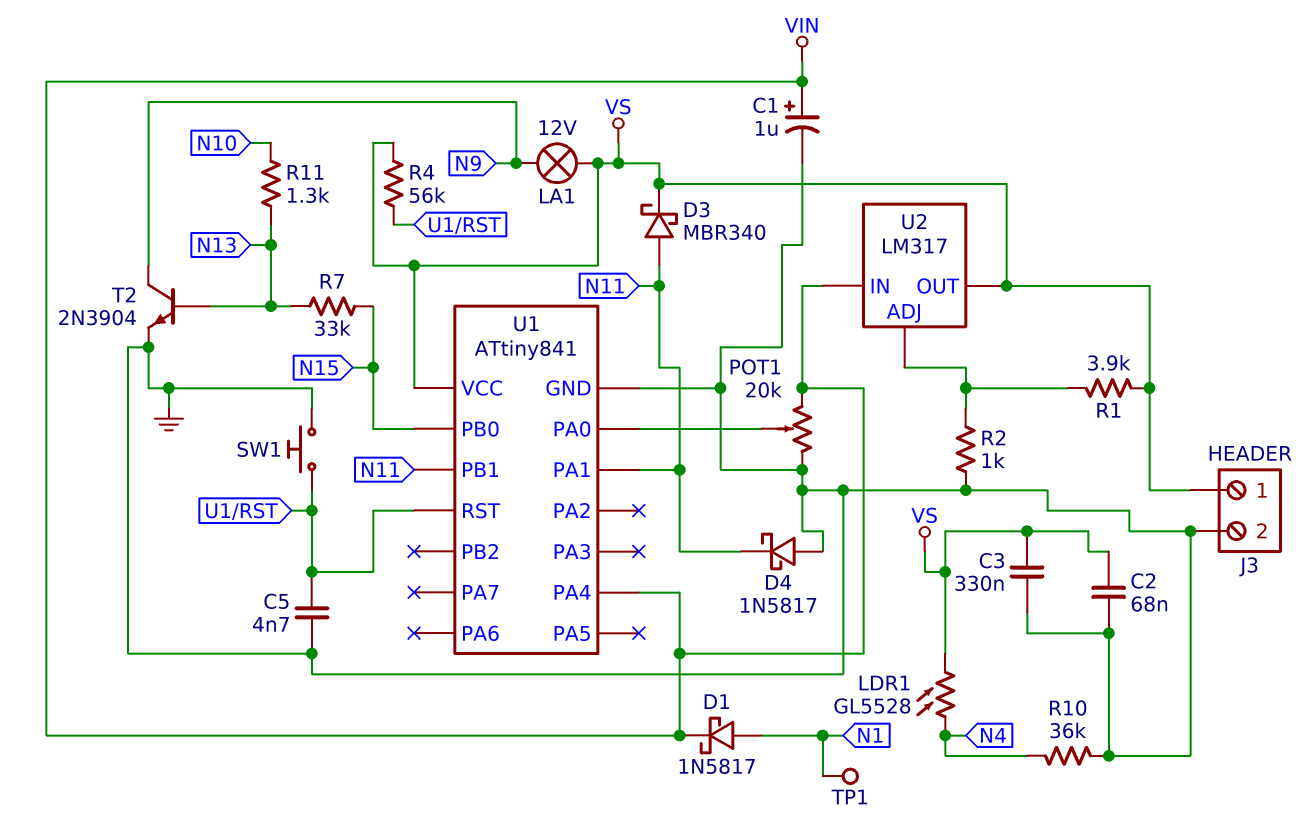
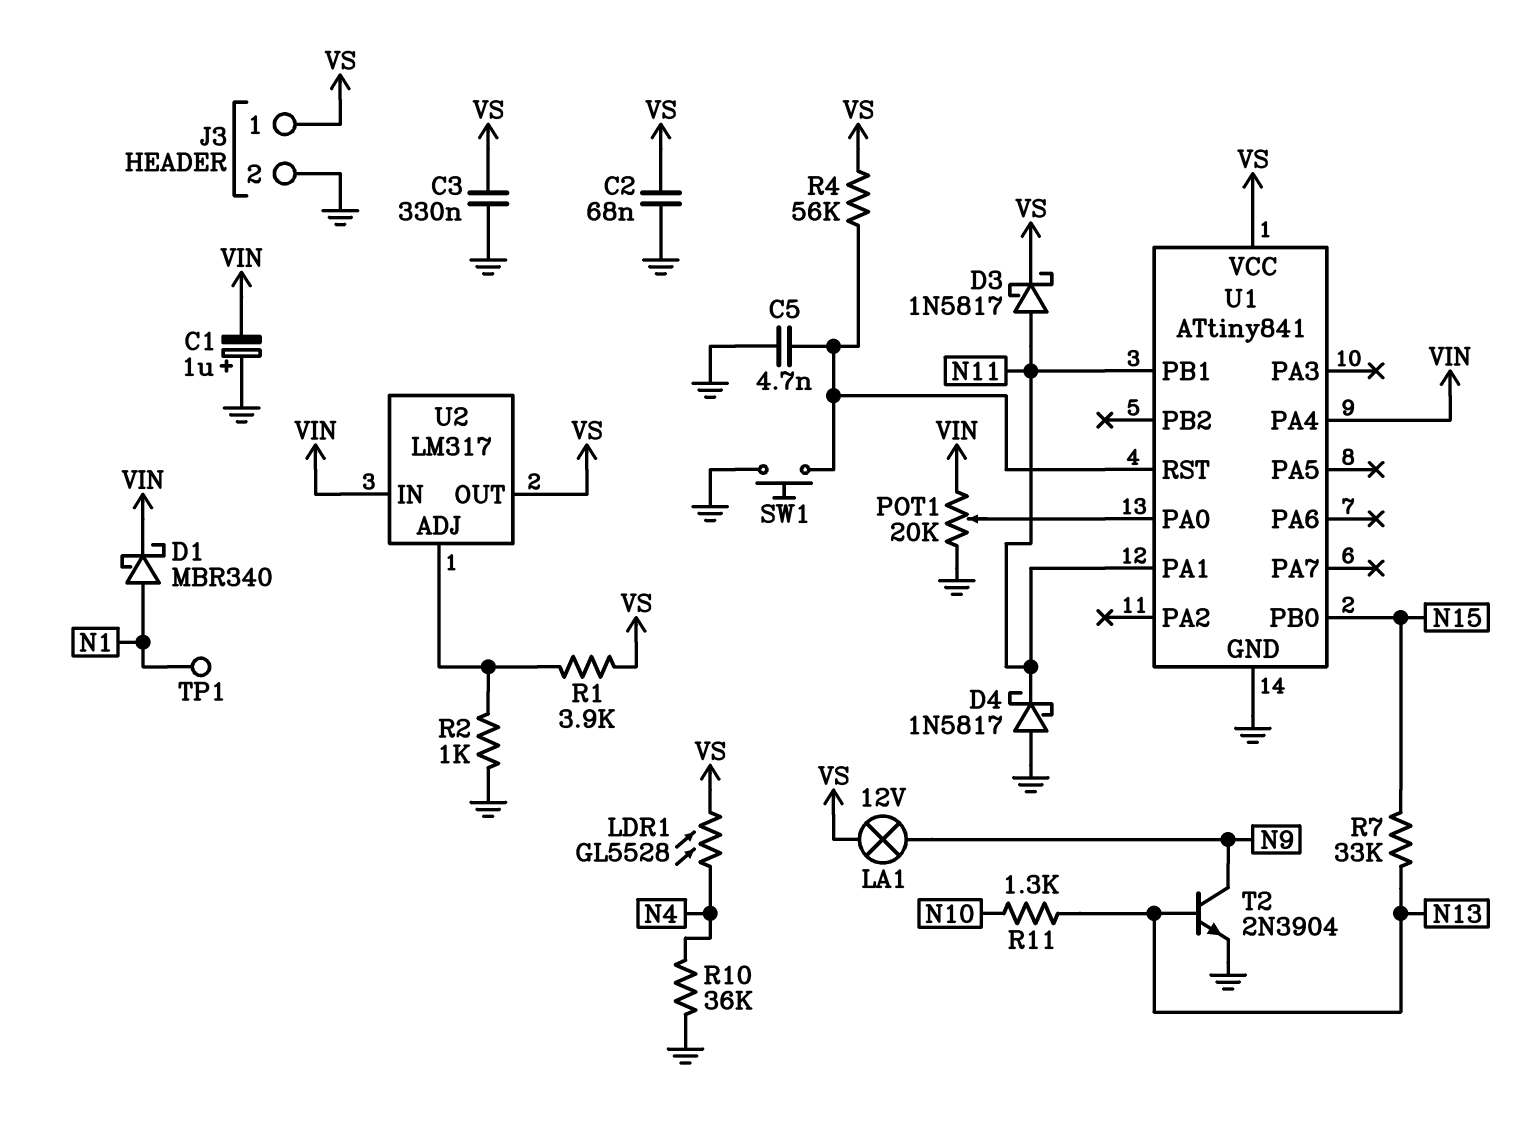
C1: 1uF (plus VIN, minus GND) -> 1uF (plus GND, minus VIN)
D1: schottky 1N5817 (A N1, K VIN) -> schottky MBR340 (A N1, K VIN)
D3: schottky MBR340 (A N11, K VS) -> schottky 1N5817 (A N11, K VS)

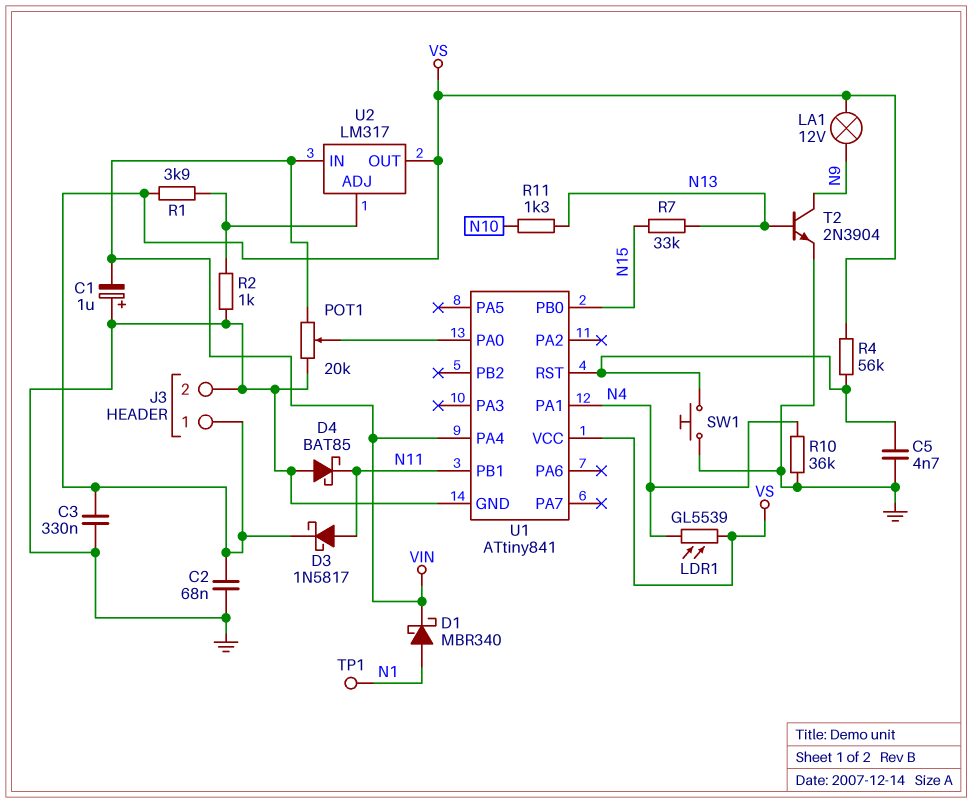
D4: schottky 1N5817 (A GND, K N11) -> schottky BAT85 (A GND, K N11)
LDR1: GL5528 (N4, VS) -> GL5539 (N4, VS)
U1 pin PA1: N11 -> N4

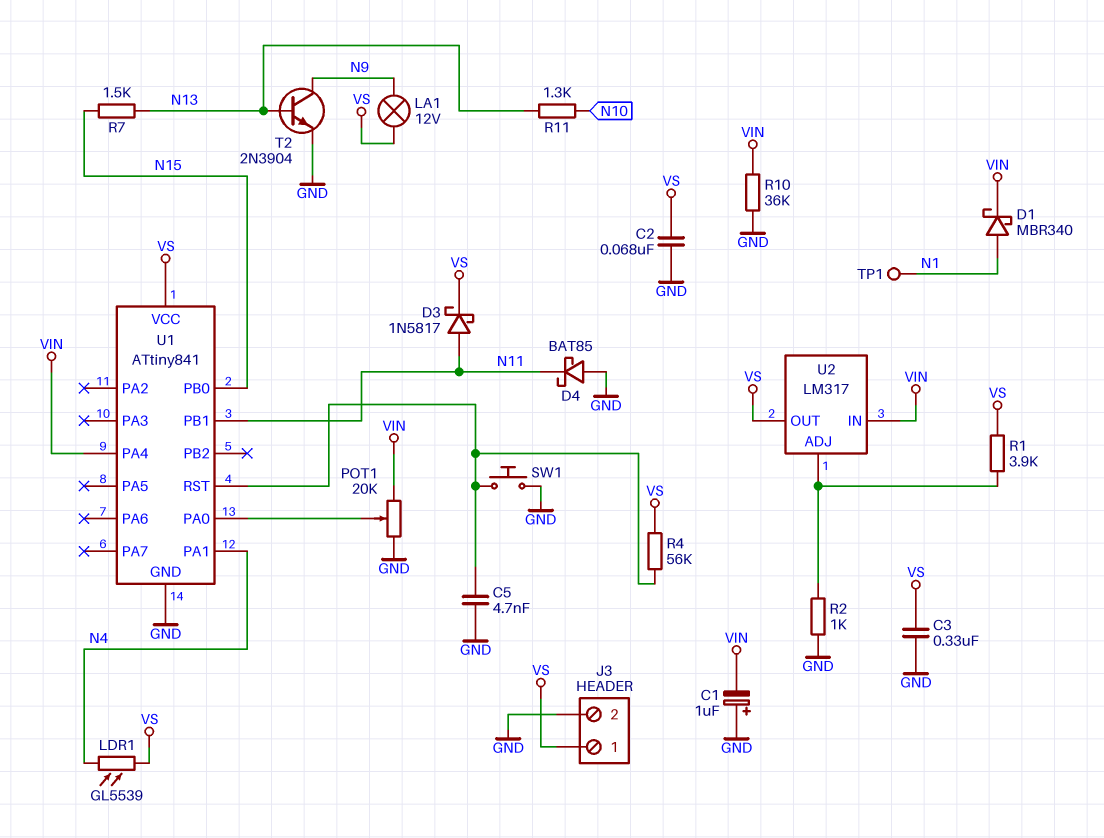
R7: 33k (N13, N15) -> 1.5k (N13, N15)
R10: 36k (GND, N4) -> 36k (GND, VIN)

